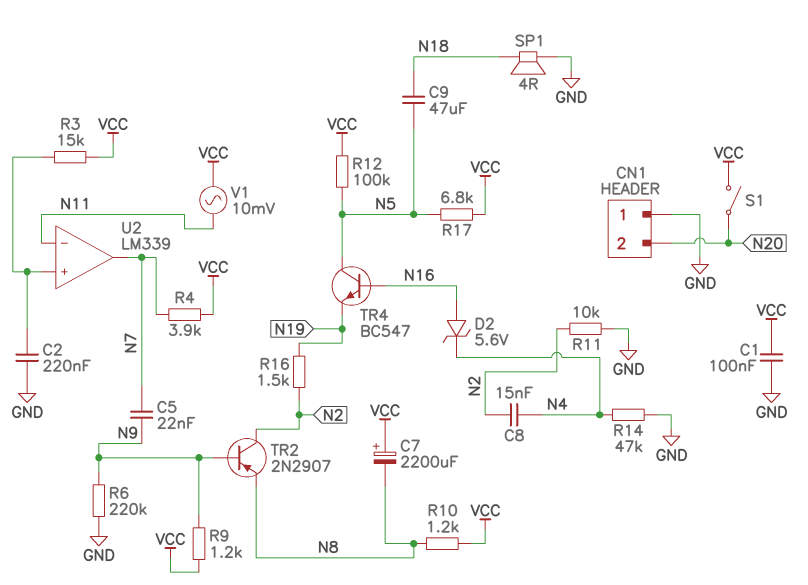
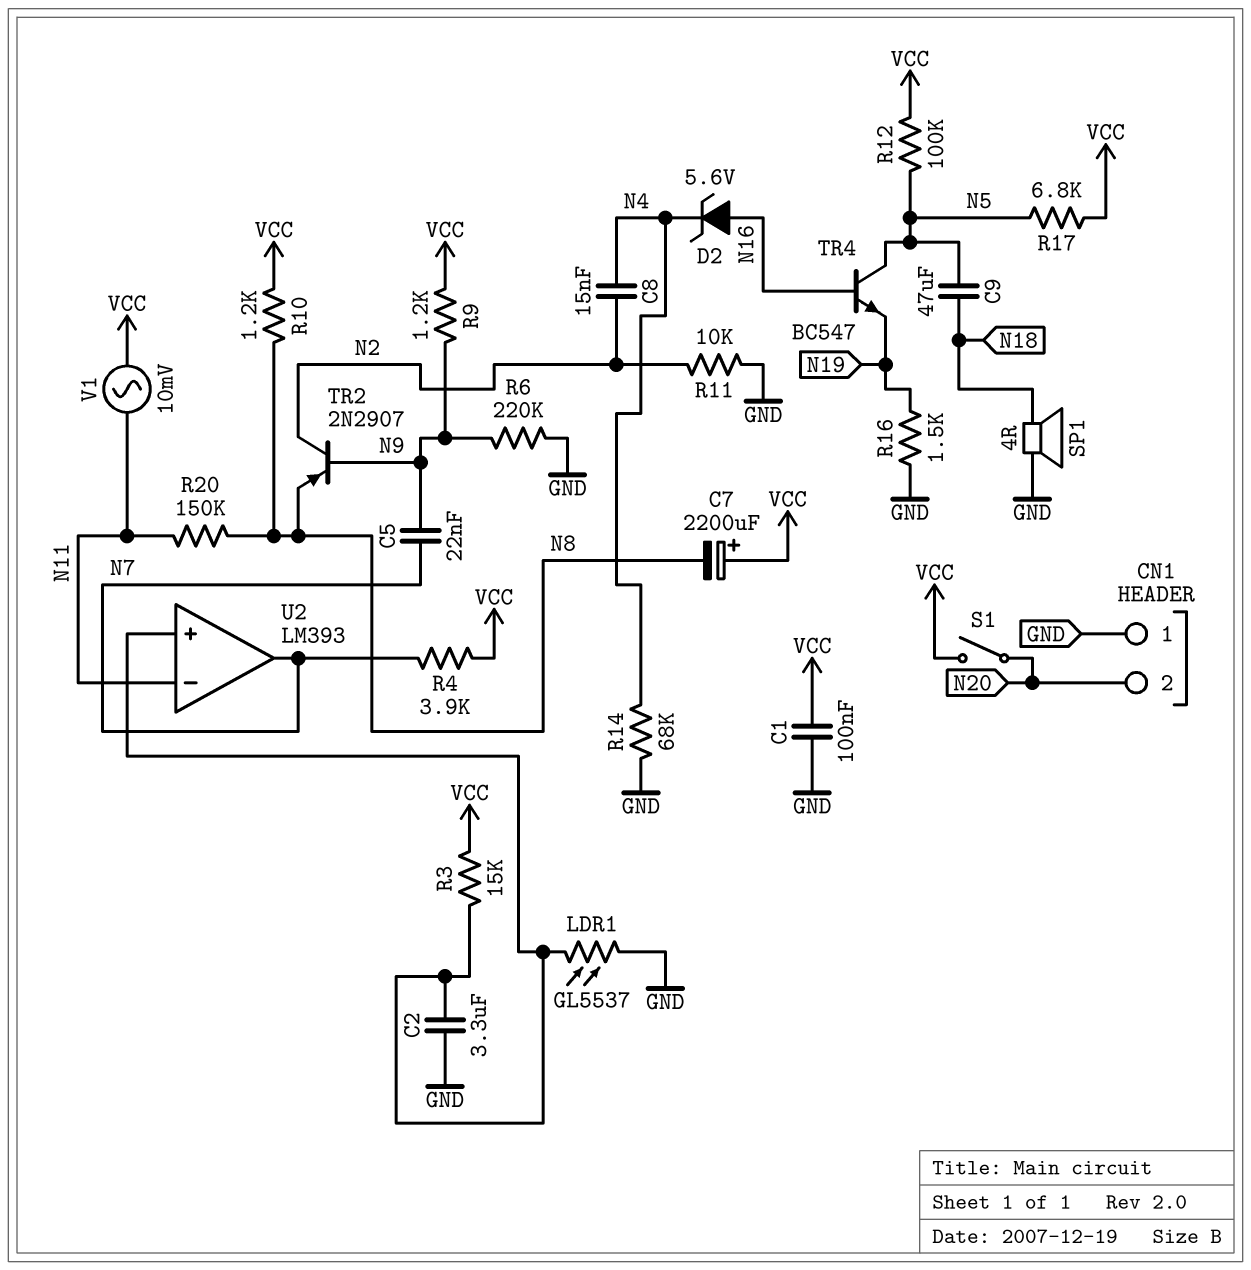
C2: 220nF (GND, U2/in+) -> 3.3uF (GND, U2/in+)
LDR1: none -> GL5537 (GND, U2/in+)
R14: 47k (GND, N4) -> 68k (GND, N4)
R16: 1.5k (N2, N19) -> 1.5k (GND, N19)
R20: none -> 150k (N8, N11)
U2: LM339 -> LM393

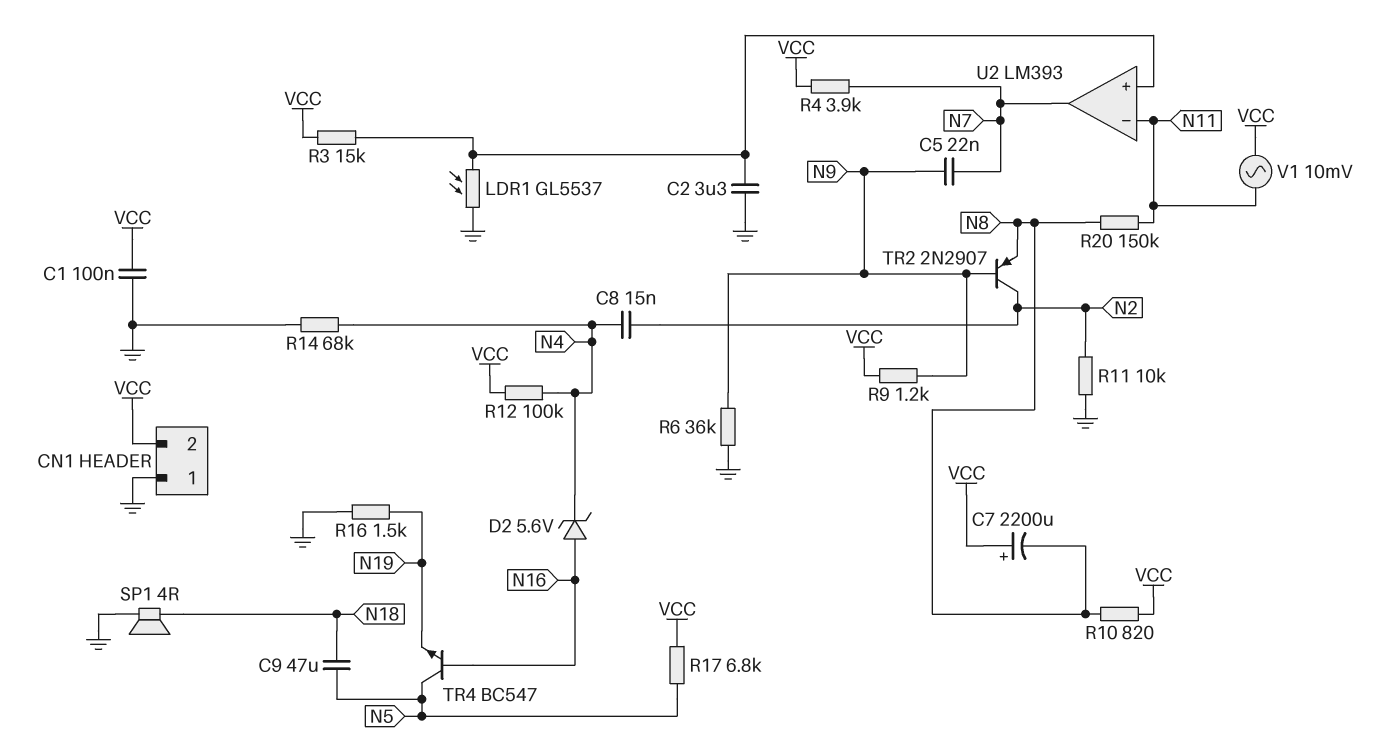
CN1 pin 2: N20 -> VCC
R6: 220k (GND, N9) -> 36k (GND, N9)
R10: 1.2k (N8, VCC) -> 820 (N8, VCC)
R12: 100k (N5, VCC) -> 100k (N4, VCC)
S1: switch (N20, VCC) -> none

